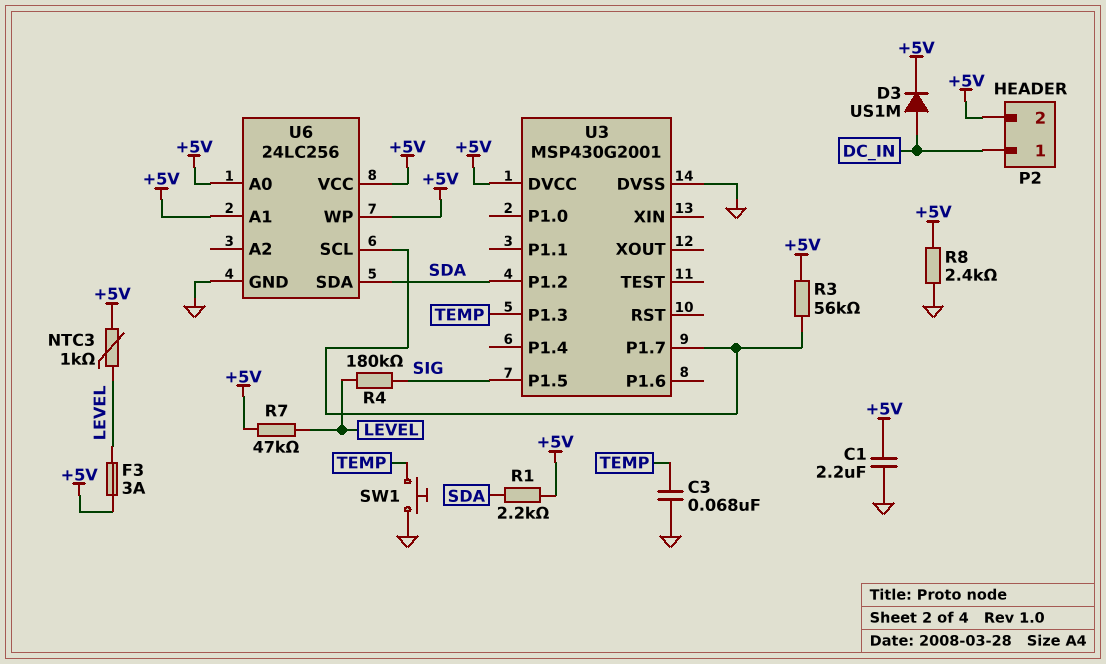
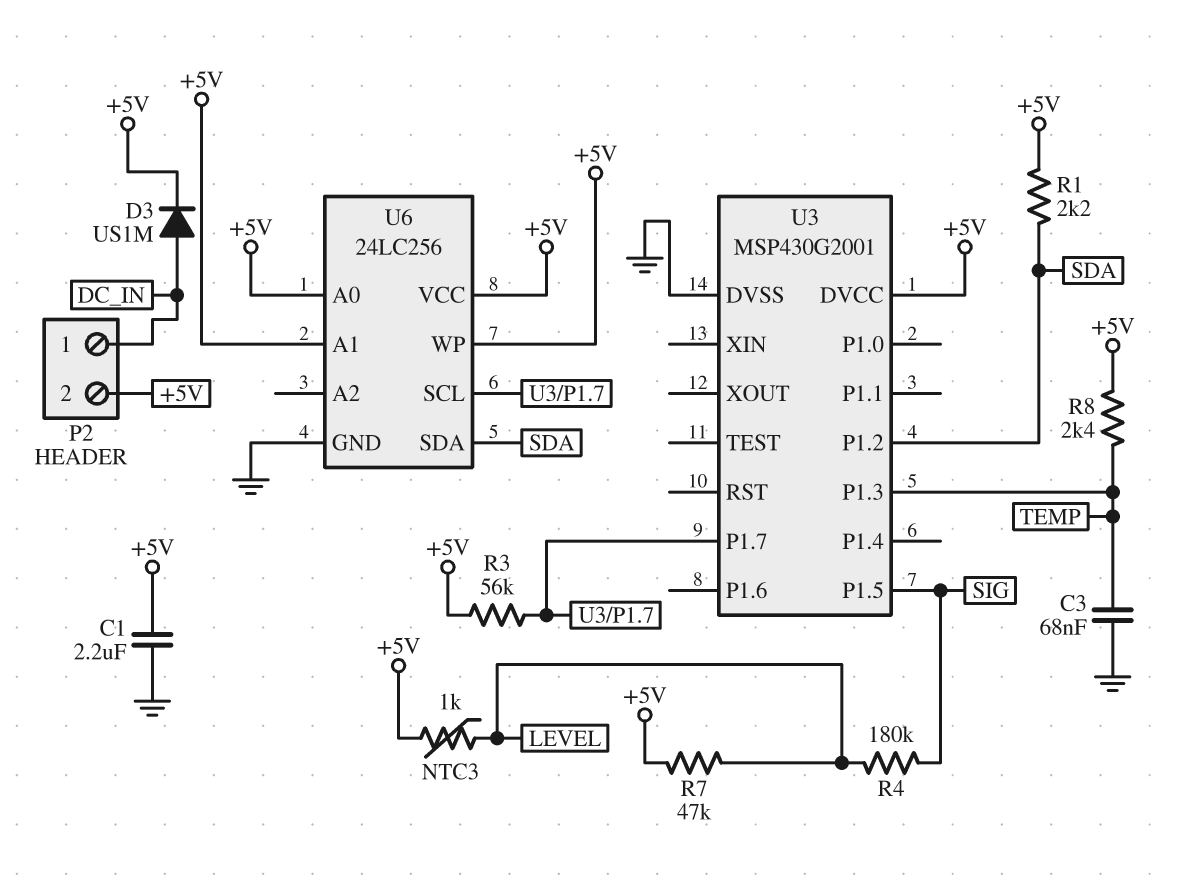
F3: 3A (+5V, LEVEL) -> none
R8: 2.4k (+5V, GND) -> 2.4k (+5V, TEMP)
SW1: button (GND, TEMP) -> none

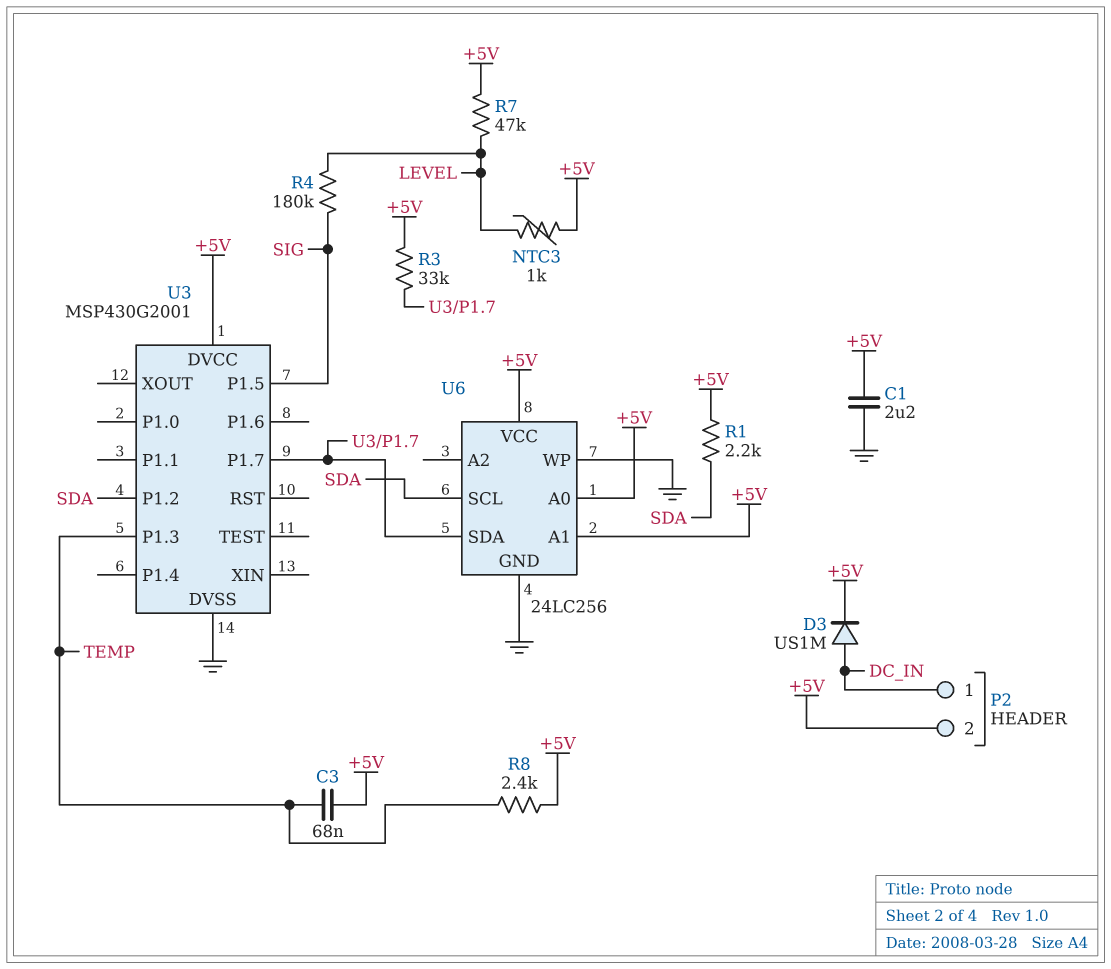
C3: 68nF (GND, TEMP) -> 68nF (+5V, TEMP)
R3: 56k (+5V, U3/P1.7) -> 33k (+5V, U3/P1.7)
U6 pin SCL: U3/P1.7 -> SDA
U6 pin SDA: SDA -> U3/P1.7
U6 pin WP: +5V -> GND

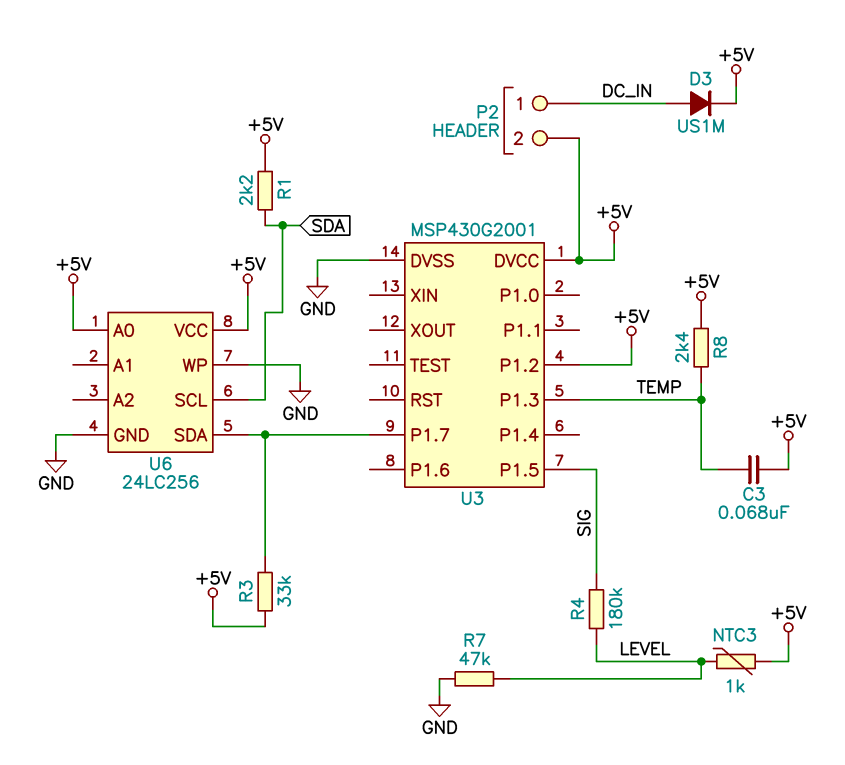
C1: 2.2uF (+5V, GND) -> none
R7: 47k (+5V, LEVEL) -> 47k (GND, LEVEL)
U3 pin P1.2: SDA -> +5V
U6 pin A1: +5V -> none

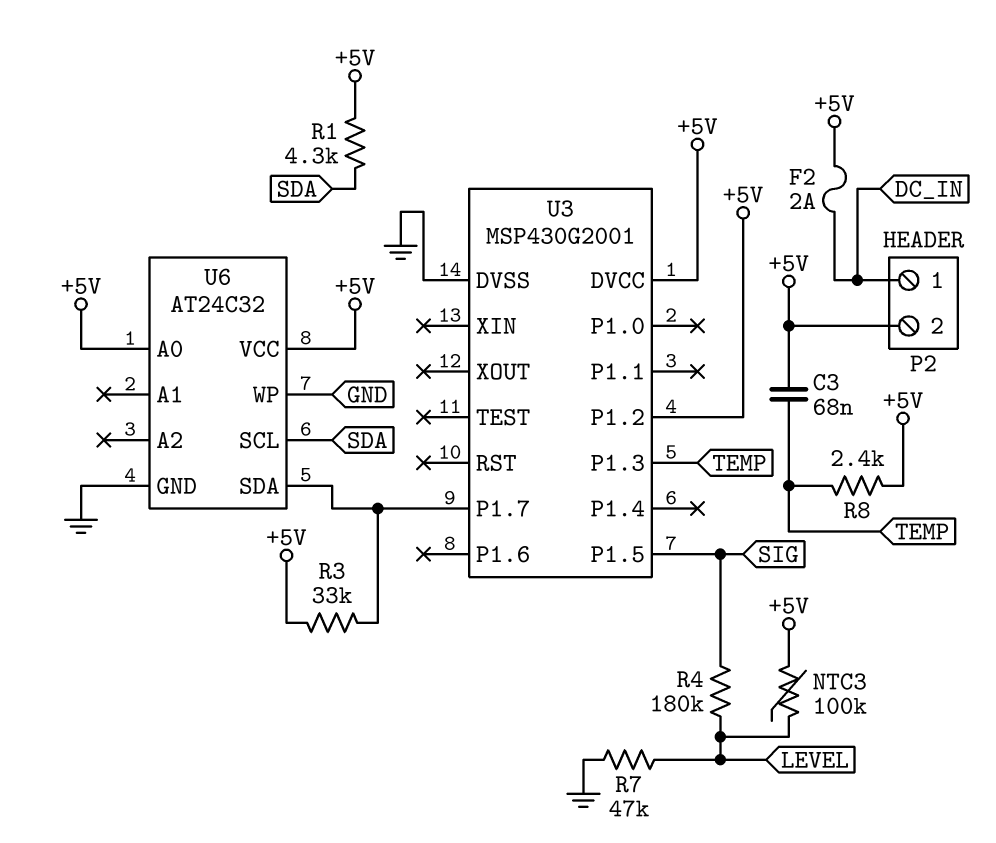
D3: diode US1M (A DC_IN, K +5V) -> none
F2: none -> 2A (+5V, DC_IN)
NTC3: 1k (+5V, LEVEL) -> 100k (+5V, LEVEL)
R1: 2.2k (+5V, SDA) -> 4.3k (+5V, SDA)
U6: 24LC256 -> AT24C32

